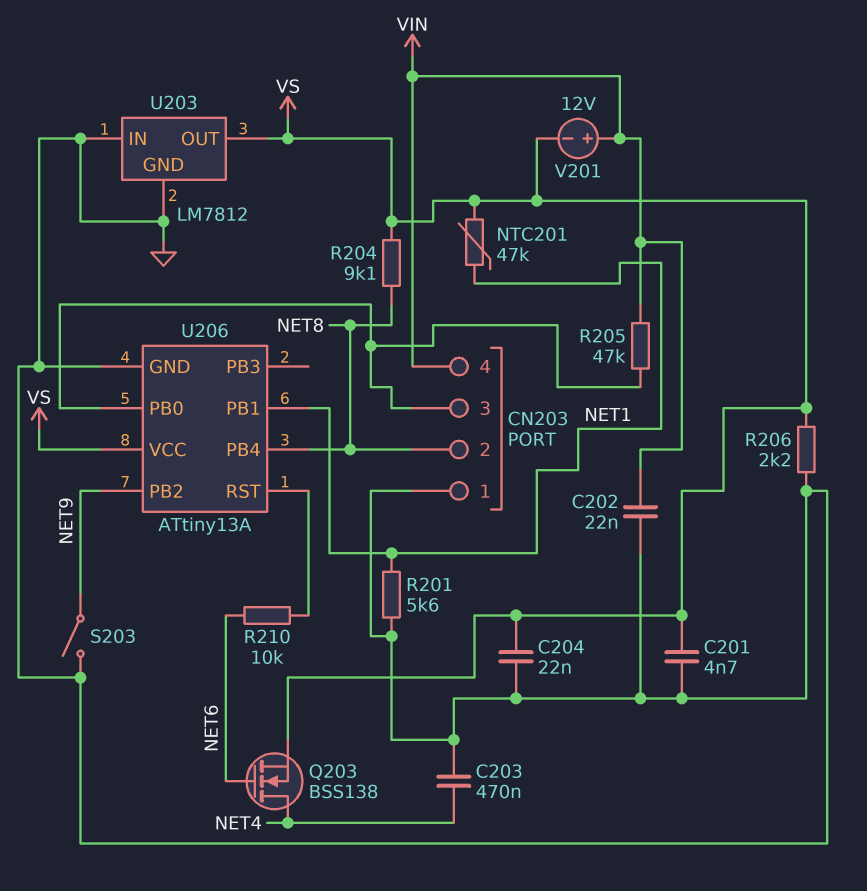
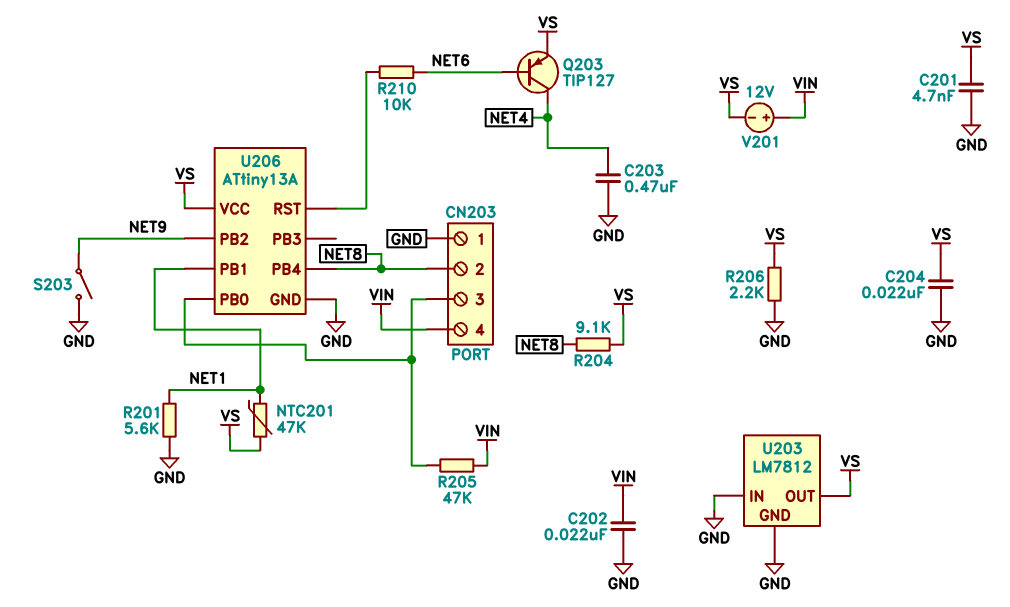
Q203: NMOS BSS138 (G NET6, D NET4, S VS) -> PNP TIP127 (B NET6, C NET4, E VS)

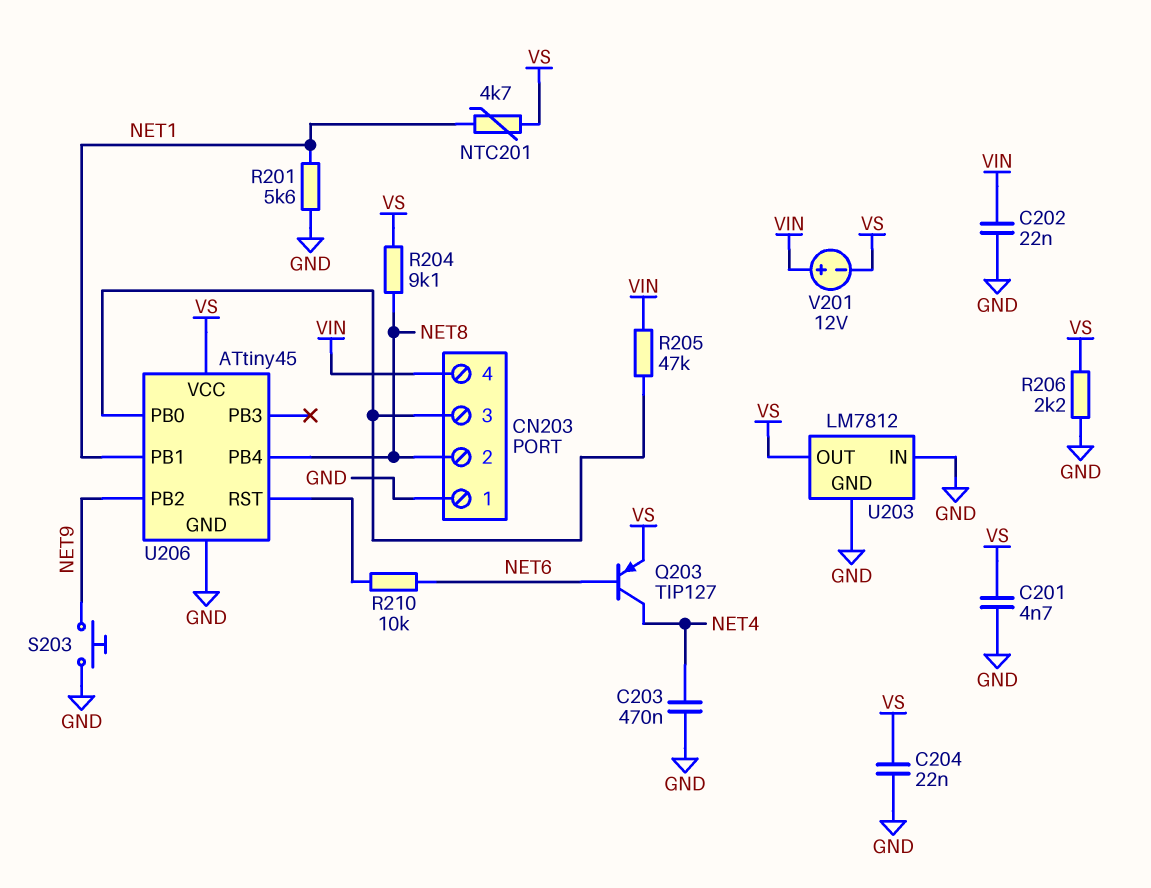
NTC201: 47k (NET1, VS) -> 4.7k (NET1, VS)
S203: switch (GND, NET9) -> button (GND, NET9)
U206: ATtiny13A -> ATtiny45

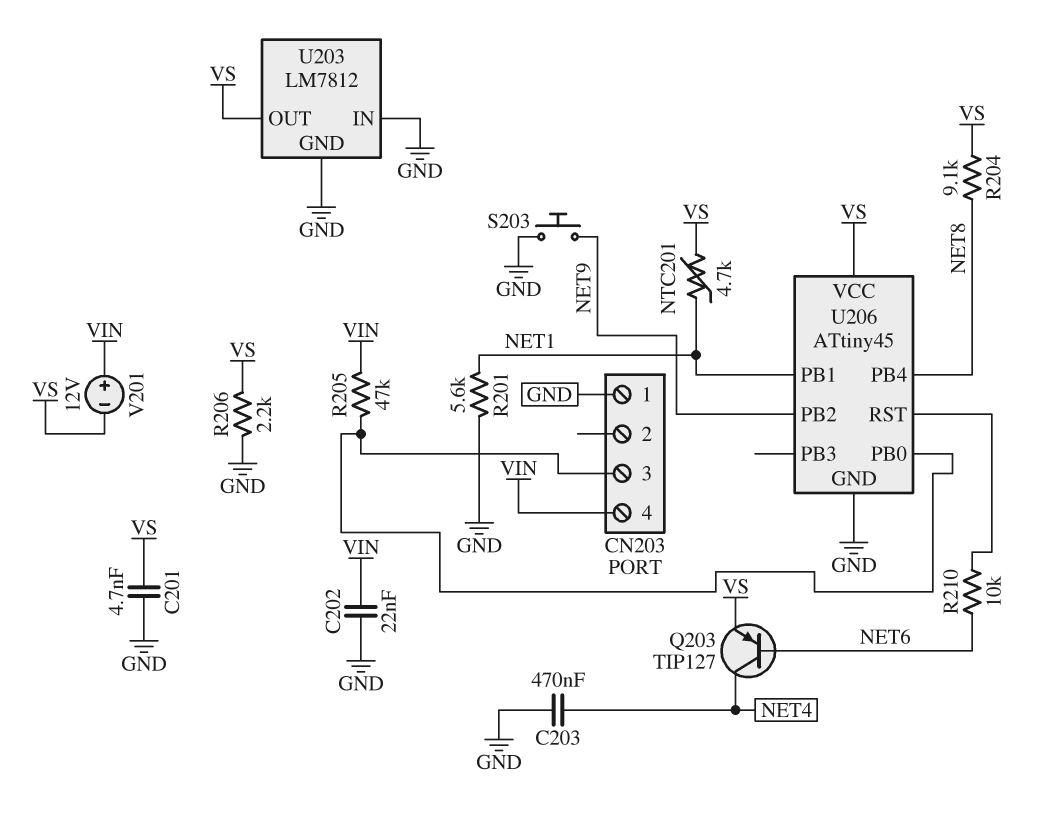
C204: 22nF (GND, VS) -> none
CN203 pin 2: NET8 -> none

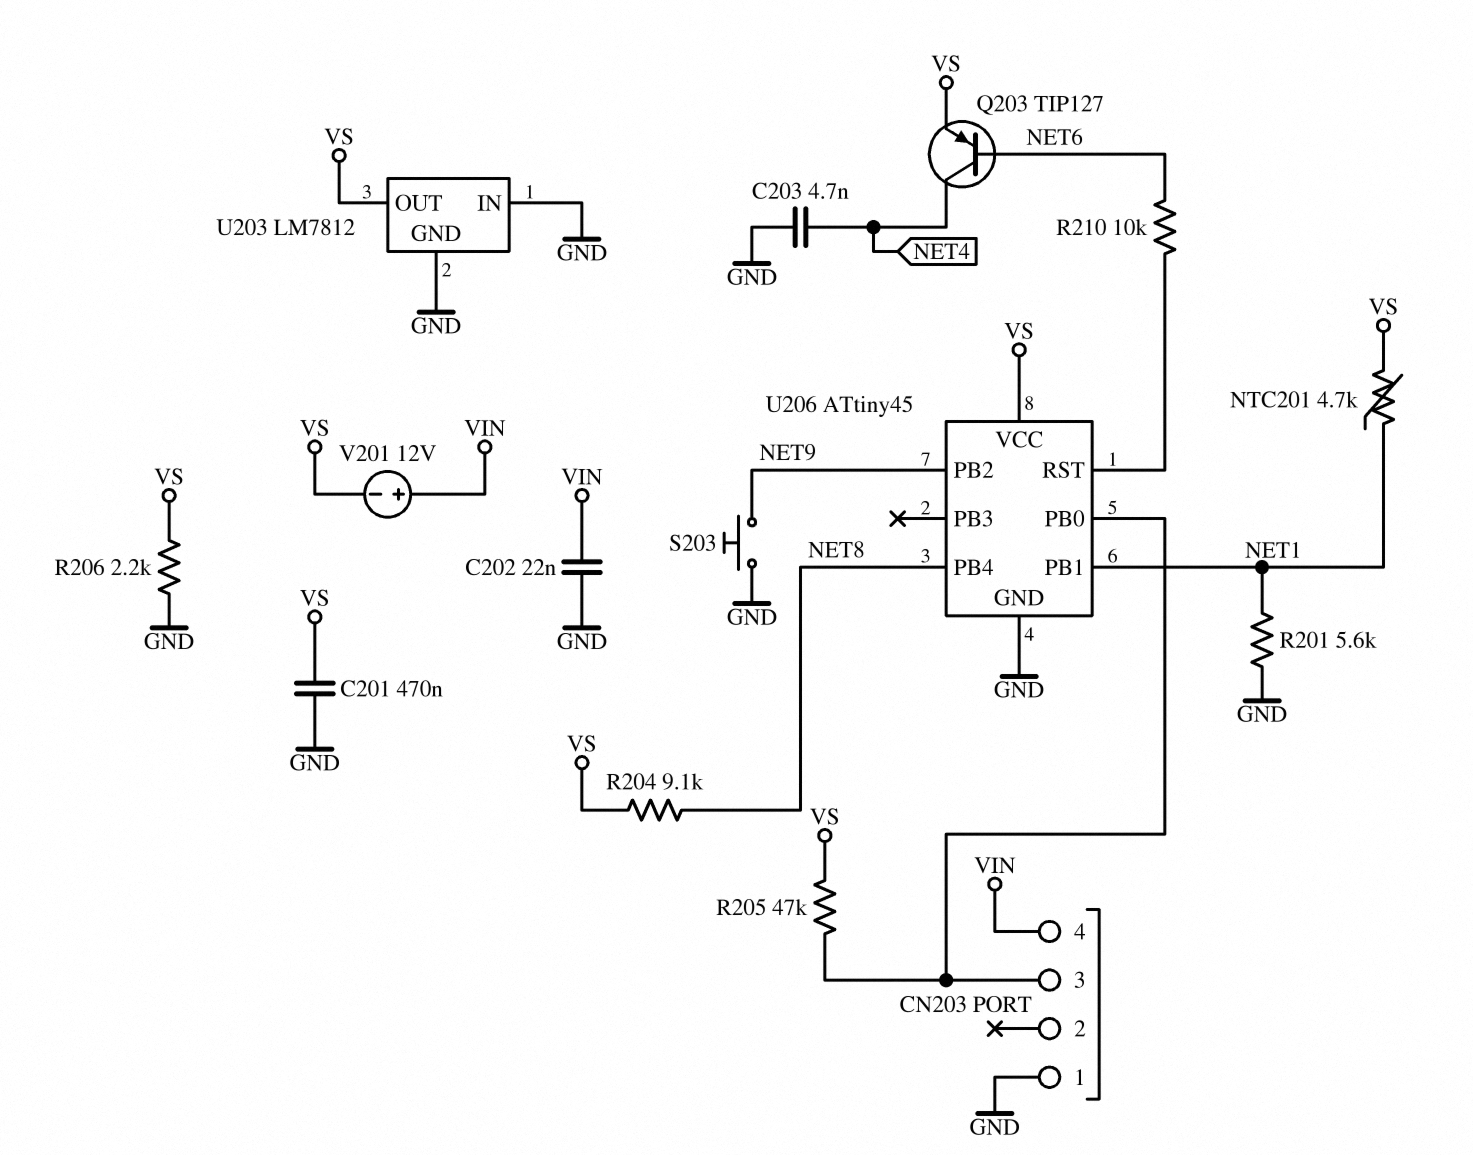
C201: 4.7nF (GND, VS) -> 470nF (GND, VS)
C203: 470nF (GND, NET4) -> 4.7nF (GND, NET4)
R205: 47k (CN203/3, VIN) -> 47k (CN203/3, VS)

